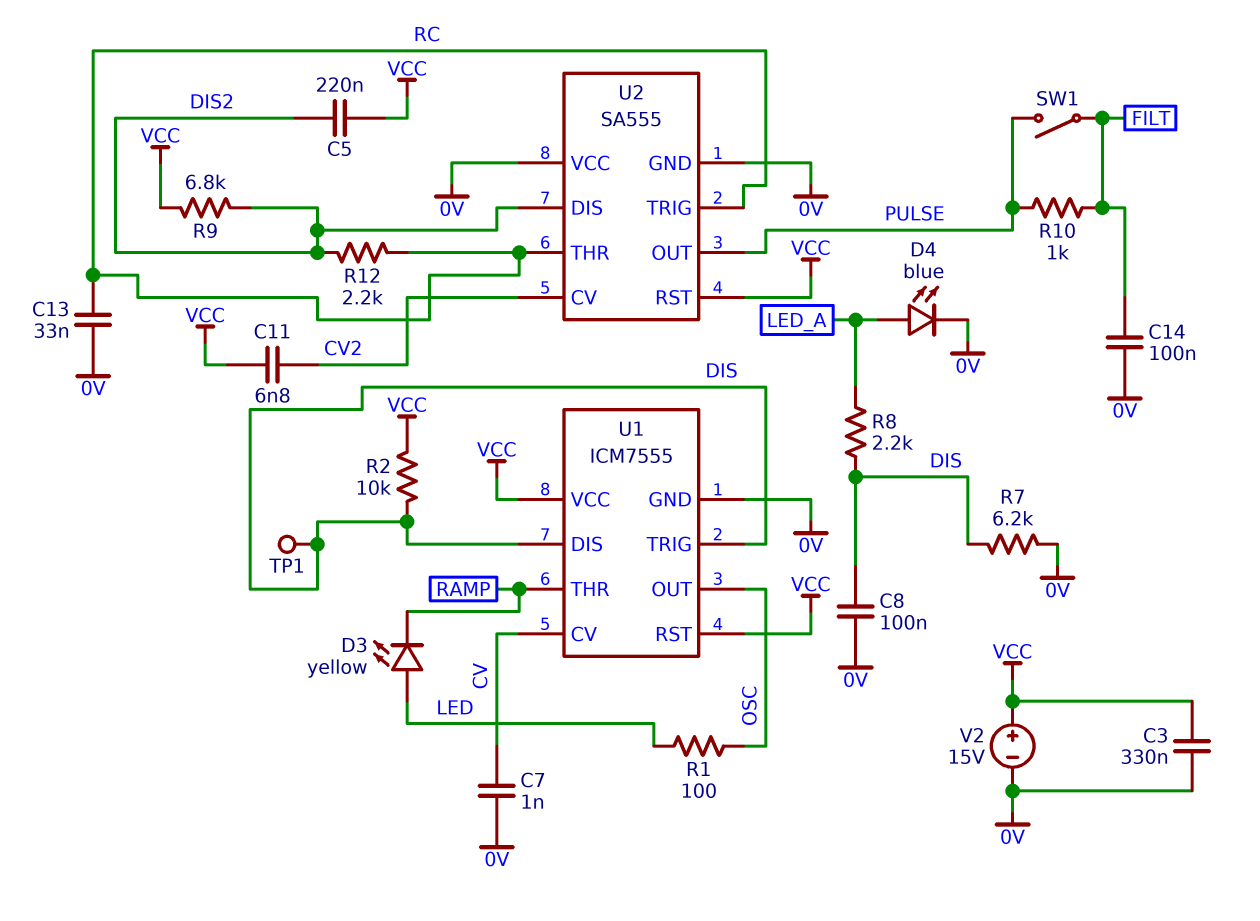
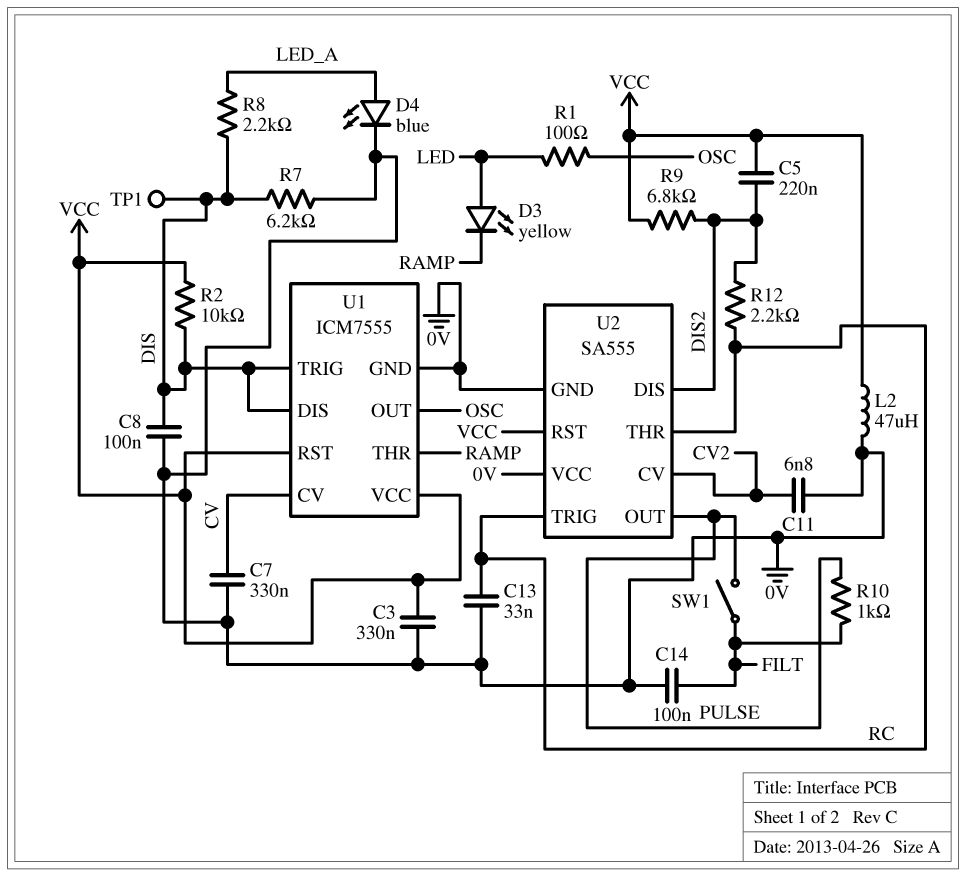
C7: 1nF (0V, CV) -> 330nF (0V, CV)
C11: 6.8nF (CV2, VCC) -> 6.8nF (0V, CV2)
L2: none -> 47uH (0V, VCC)
V2: 15V (plus VCC, minus 0V) -> none

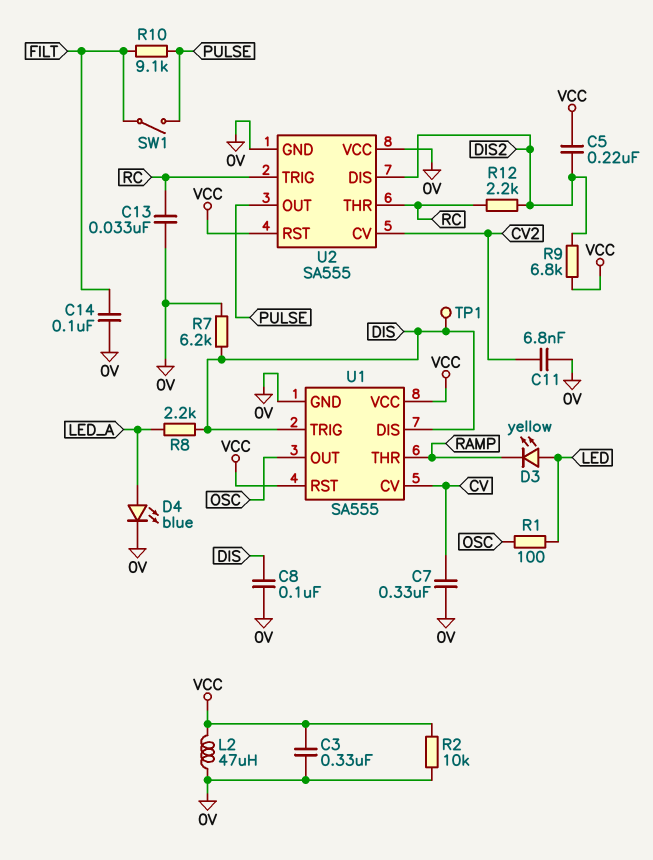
R2: 10k (DIS, VCC) -> 10k (0V, VCC)
R10: 1k (FILT, PULSE) -> 9.1k (FILT, PULSE)
U1: ICM7555 -> SA555

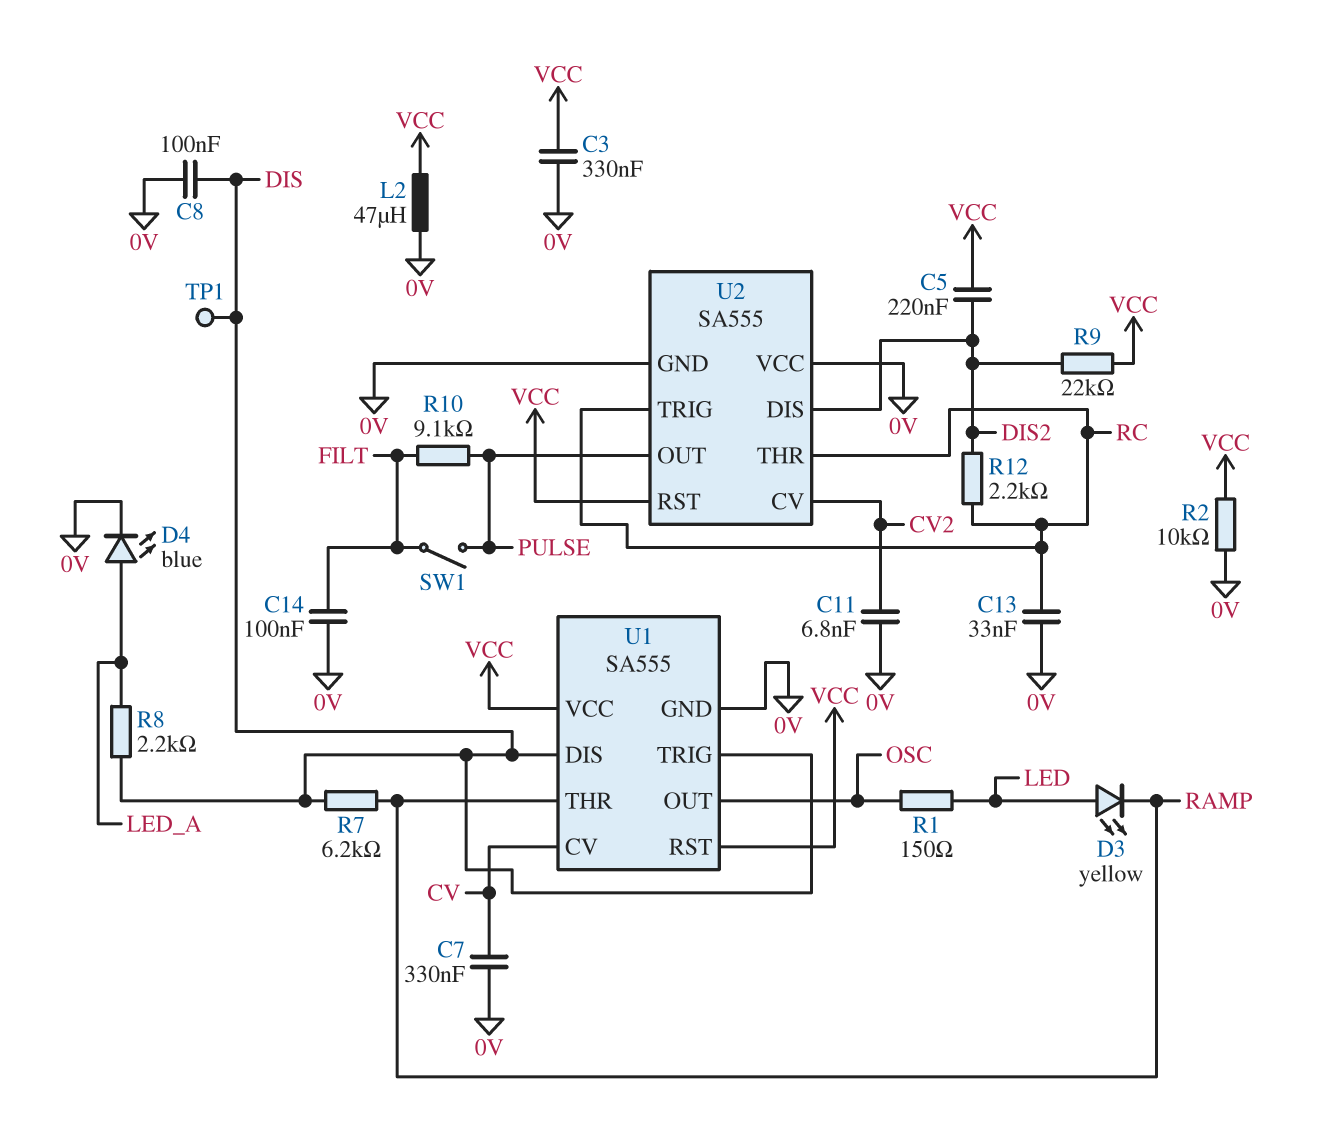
R1: 100 (LED, OSC) -> 150 (LED, OSC)
R7: 6.2k (0V, DIS) -> 6.2k (DIS, RAMP)
R9: 6.8k (DIS2, VCC) -> 22k (DIS2, VCC)

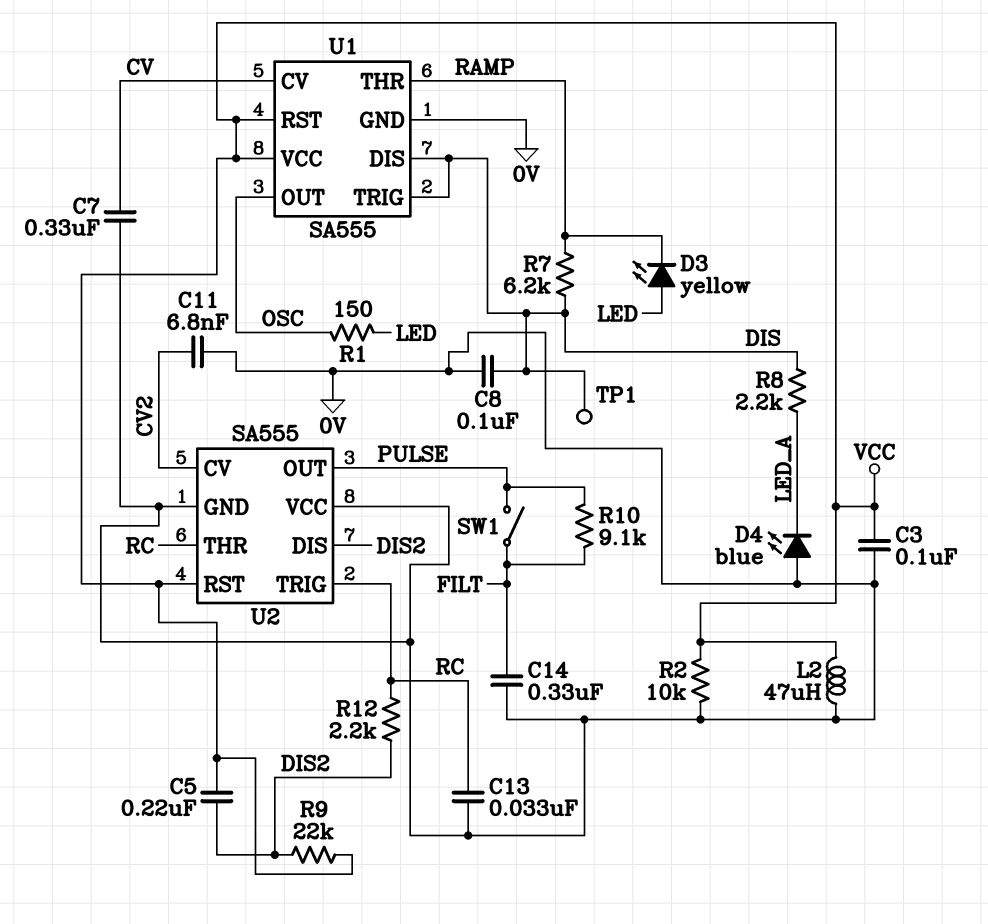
C3: 330nF (0V, VCC) -> 100nF (0V, VCC)
C14: 100nF (0V, FILT) -> 330nF (0V, FILT)
D4: LED blue (A LED_A, K 0V) -> LED blue (A 0V, K LED_A)

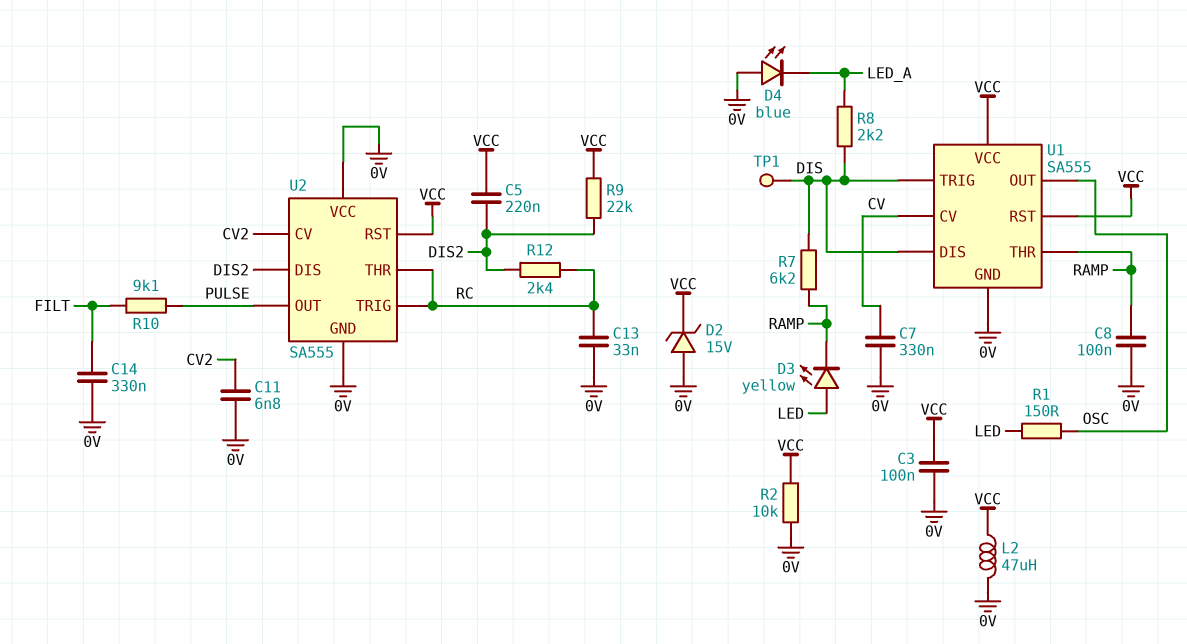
C8: 100nF (0V, DIS) -> 100nF (0V, RAMP)
D2: none -> zener 15V (A 0V, K VCC)
R12: 2.2k (DIS2, RC) -> 2.4k (DIS2, RC)
SW1: switch (FILT, PULSE) -> none

